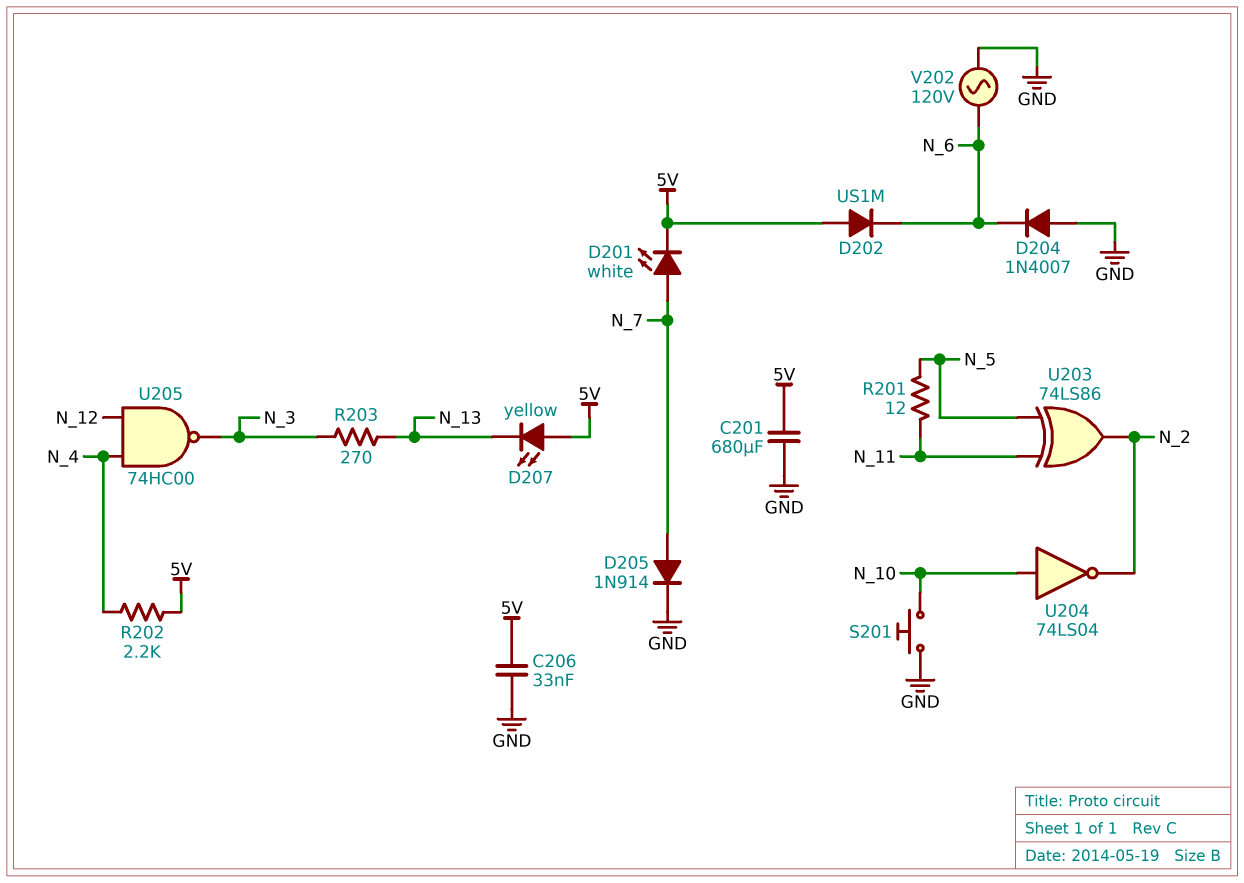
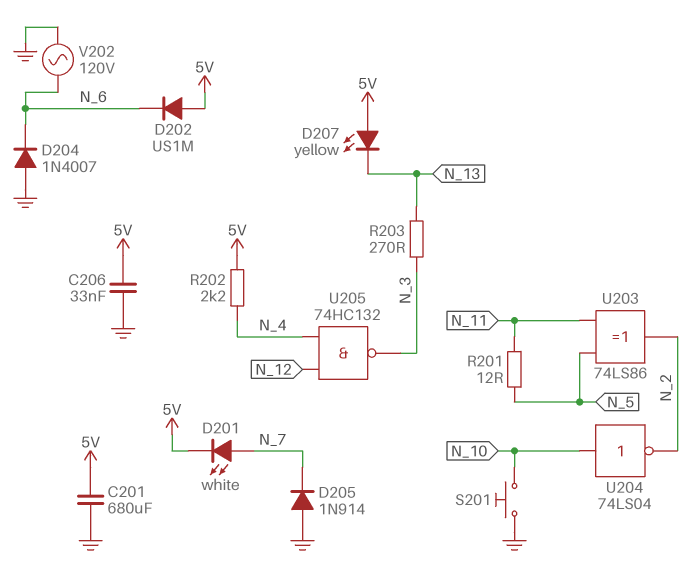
D205: diode 1N914 (A N_7, K GND) -> diode 1N914 (A GND, K N_7)
U205: NAND 74HC00 (in N_4, in N_12, out N_3) -> NAND 74HC132 (in N_4, in N_12, out N_3)

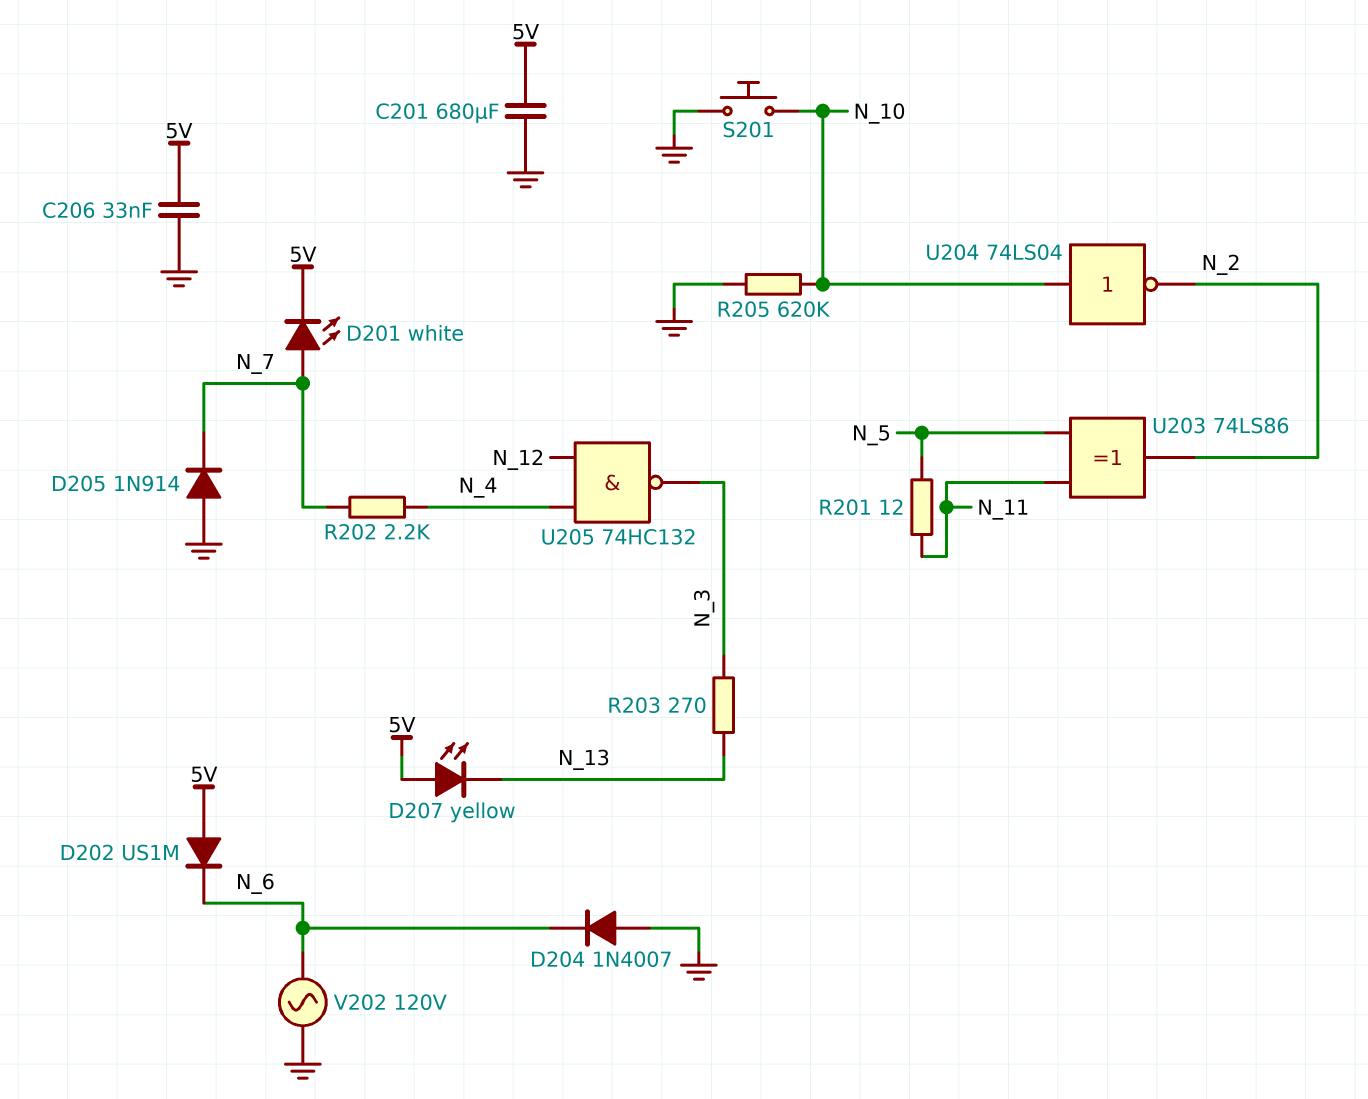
R202: 2.2k (5V, N_4) -> 2.2k (N_4, N_7)
R205: none -> 620k (GND, N_10)

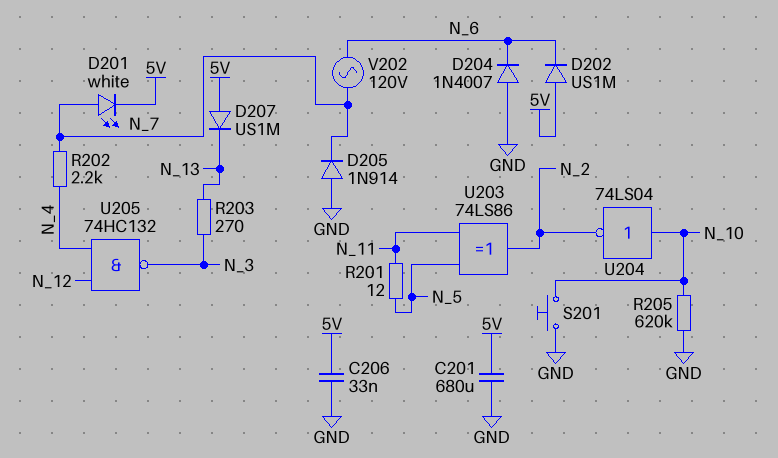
D207: LED yellow (A 5V, K N_13) -> diode US1M (A 5V, K N_13)
V202: AC 120V (GND, N_6) -> AC 120V (N_6, N_7)

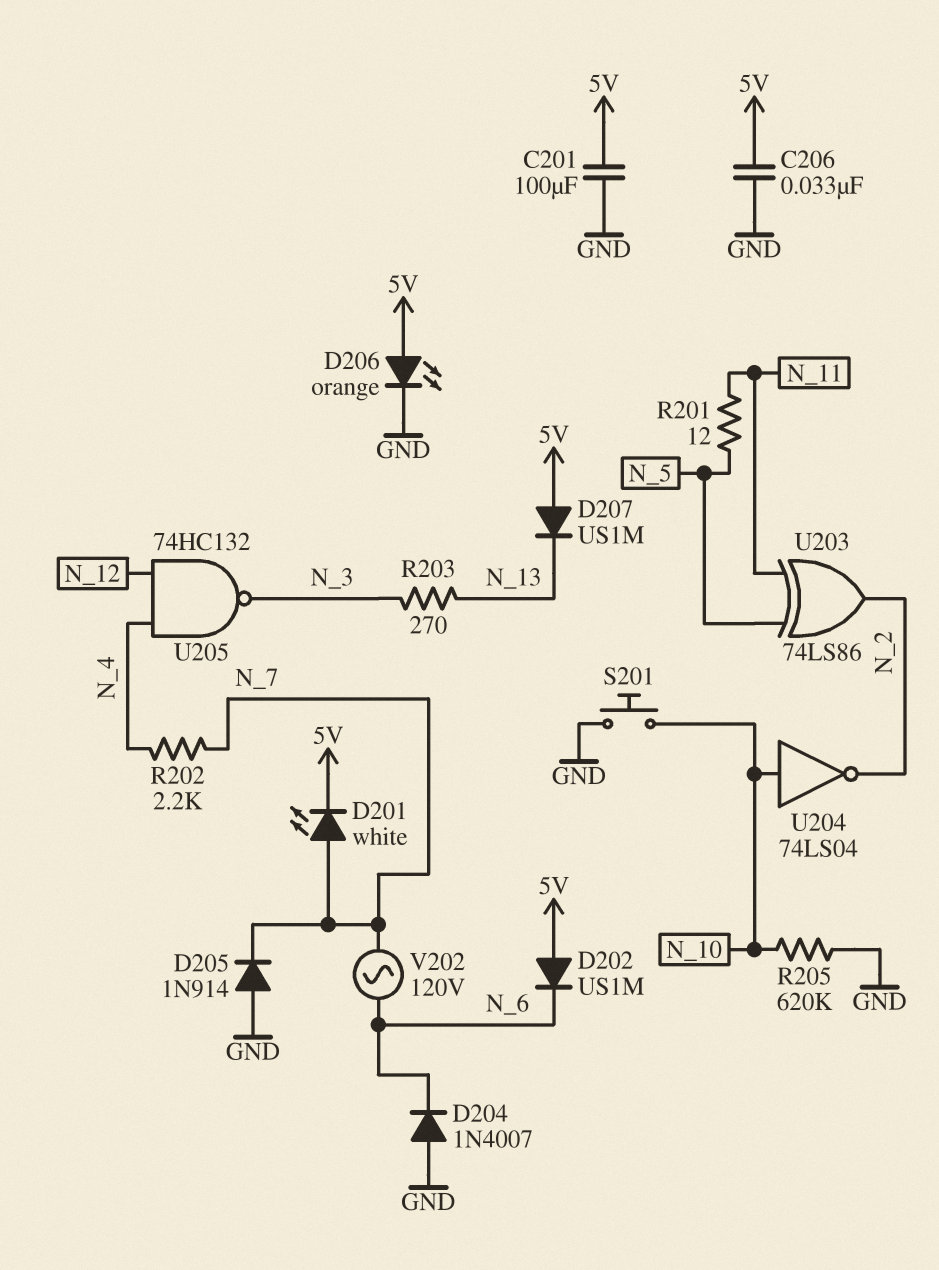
C201: 680uF (5V, GND) -> 100uF (5V, GND)
D206: none -> LED orange (A 5V, K GND)

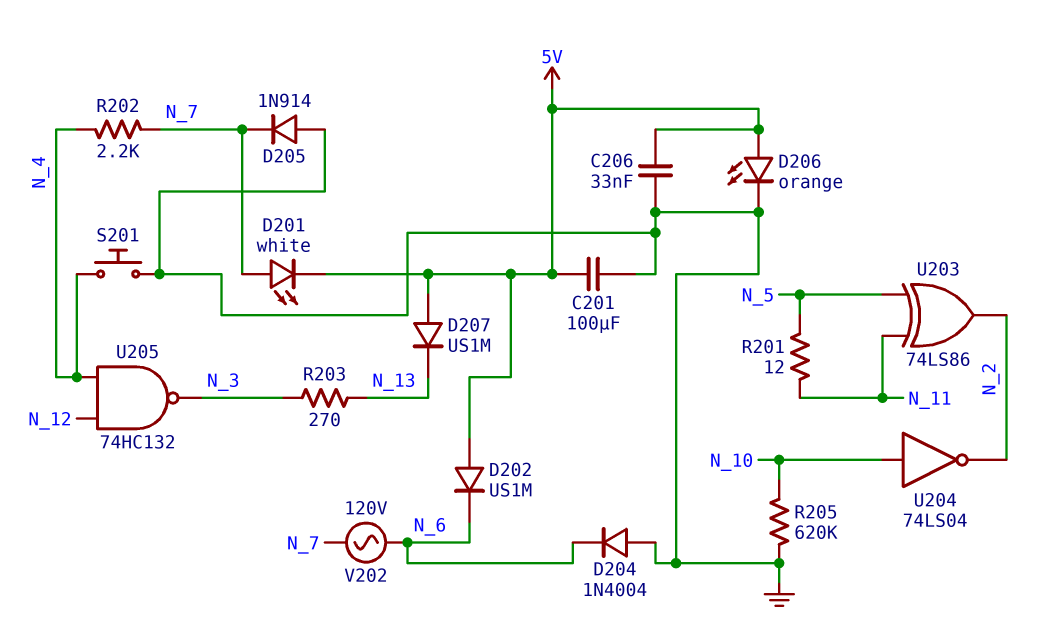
D204: diode 1N4007 (A GND, K N_6) -> diode 1N4004 (A GND, K N_6)
S201: button (GND, N_10) -> button (GND, N_4)

